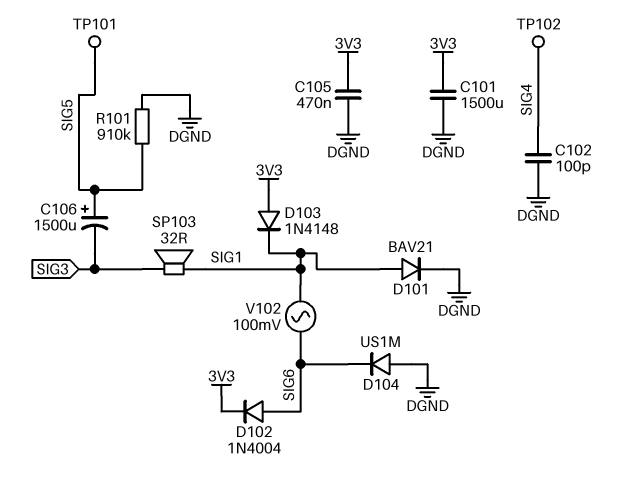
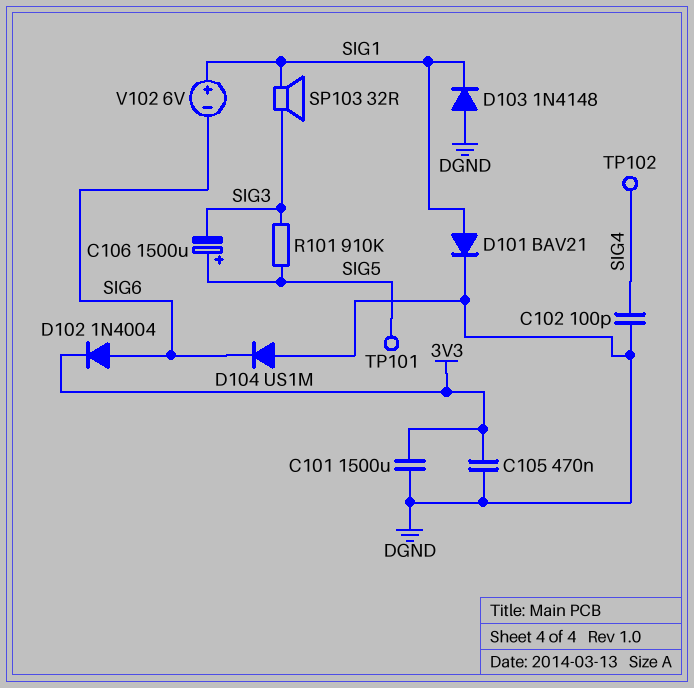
D103: diode 1N4148 (A 3V3, K SIG1) -> diode 1N4148 (A DGND, K SIG1)
R101: 910k (DGND, SIG5) -> 910k (SIG3, SIG5)
V102: AC 100mV (SIG1, SIG6) -> 6V (plus SIG1, minus SIG6)

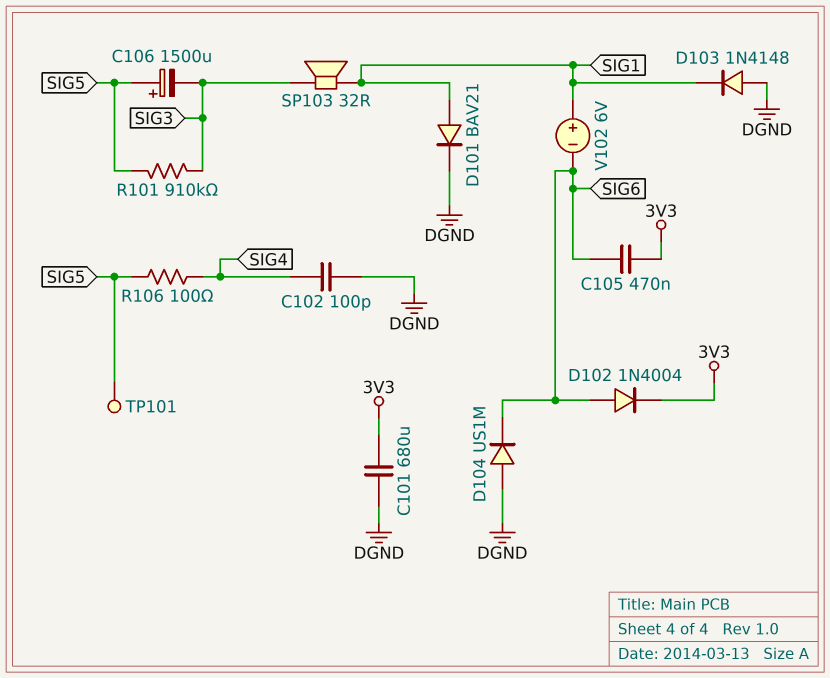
C101: 1500uF (3V3, DGND) -> 680uF (3V3, DGND)
C105: 470nF (3V3, DGND) -> 470nF (3V3, SIG6)
R106: none -> 100 (SIG4, SIG5)
TP102: test point (SIG4) -> none

